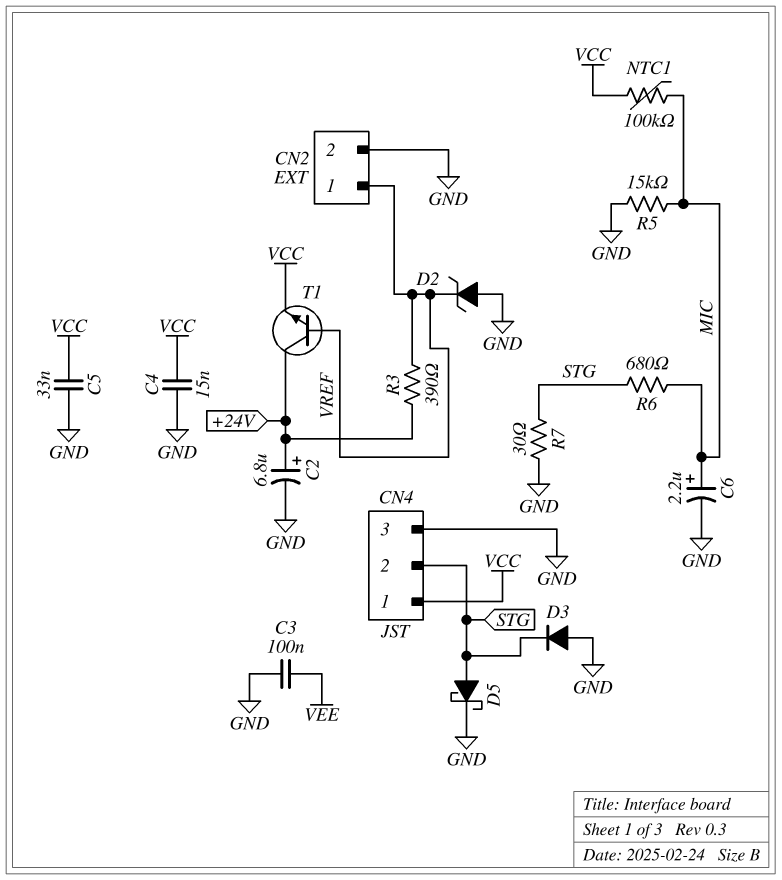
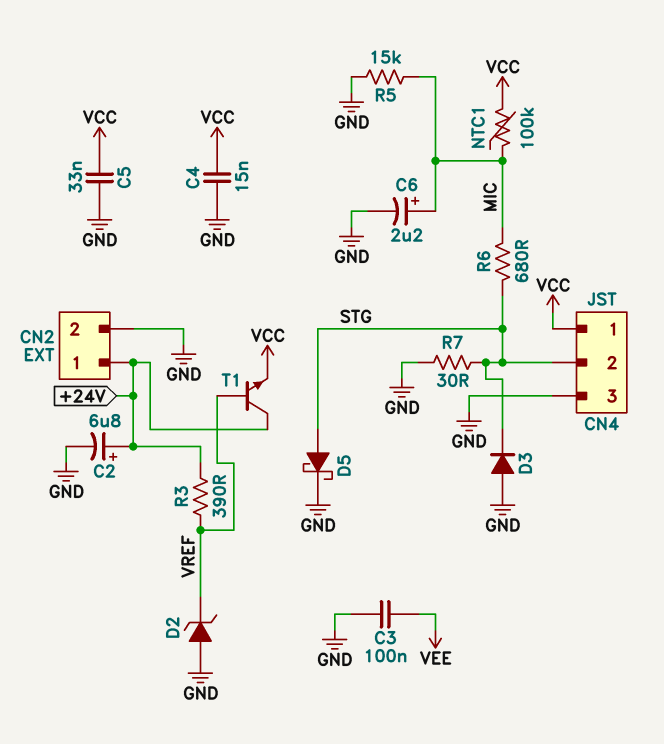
CN2 pin 1: VREF -> +24V

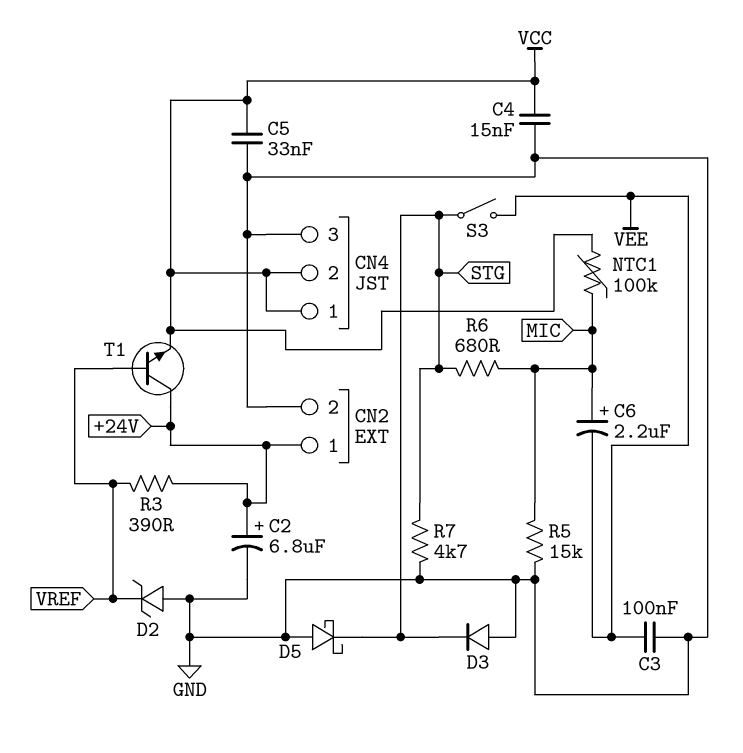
C6: 2.2uF (plus MIC, minus GND) -> 2.2uF (plus MIC, minus VEE)
CN4 pin 2: STG -> VCC
D5: schottky (A STG, K GND) -> schottky (A GND, K STG)
R7: 30 (GND, STG) -> 4.7k (GND, STG)
S3: none -> switch (STG, VEE)

